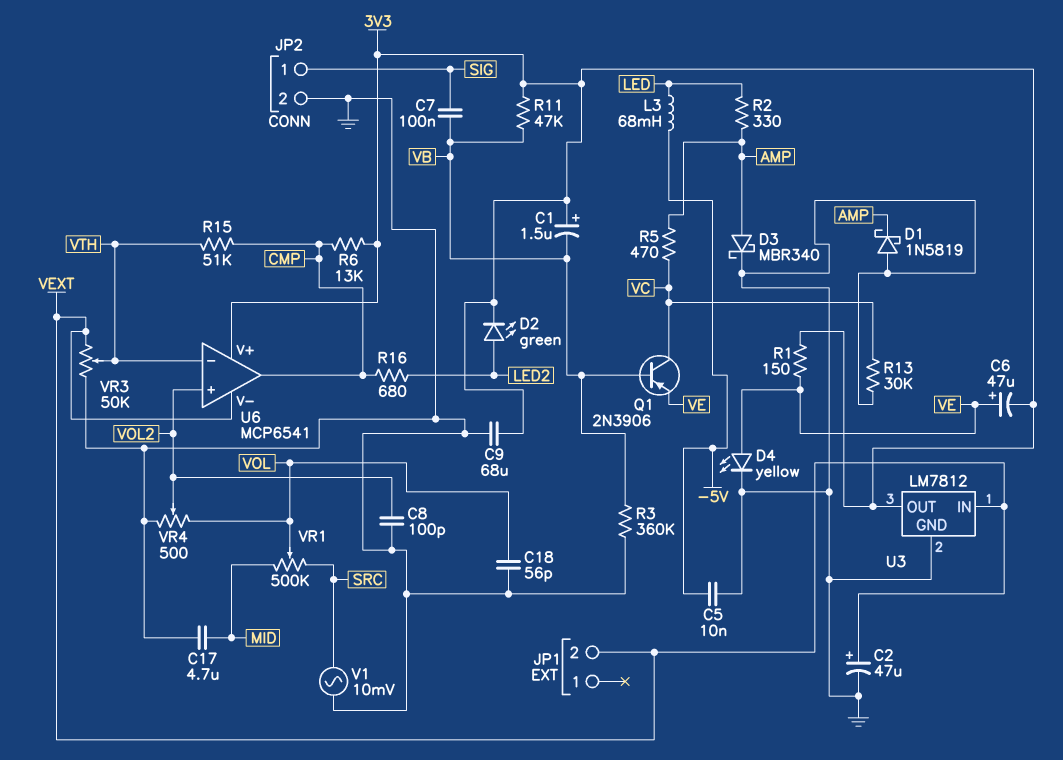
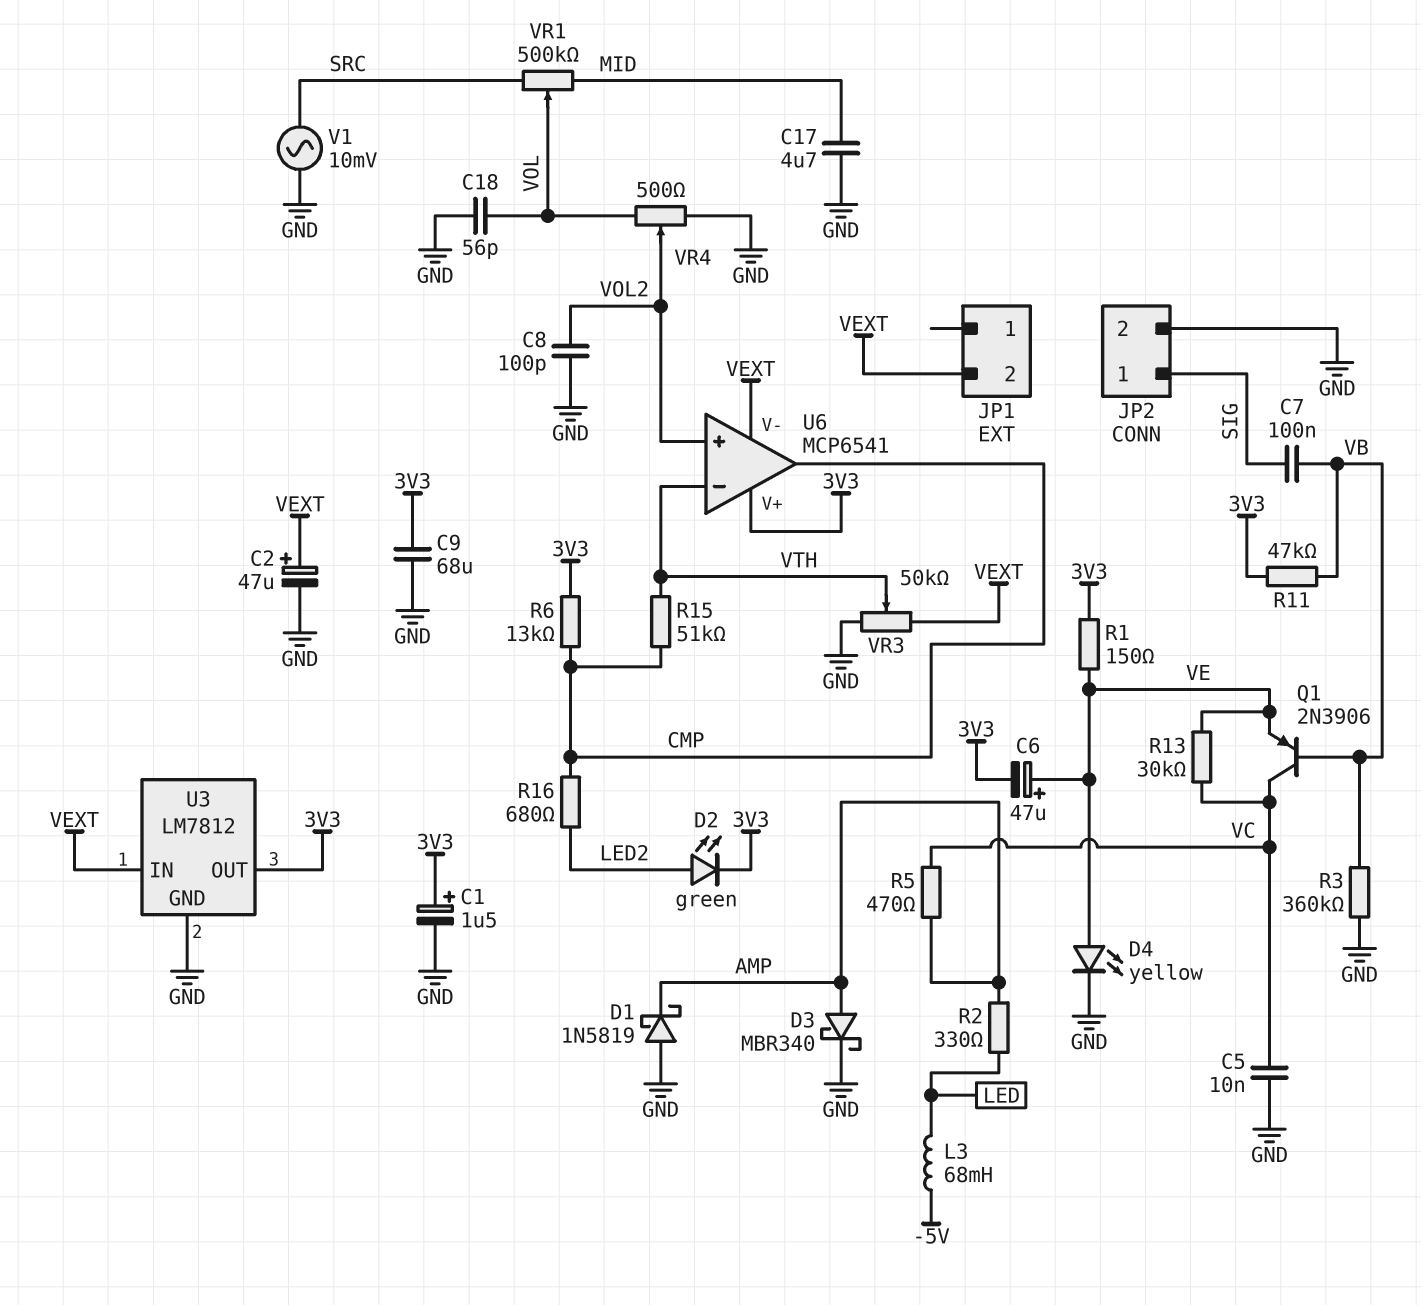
C1: 1.5uF (plus 3V3, minus VB) -> 1.5uF (plus 3V3, minus GND)
C5: 10nF (-5V, GND) -> 10nF (GND, VC)
R13: 30k (GND, VC) -> 30k (VC, VE)

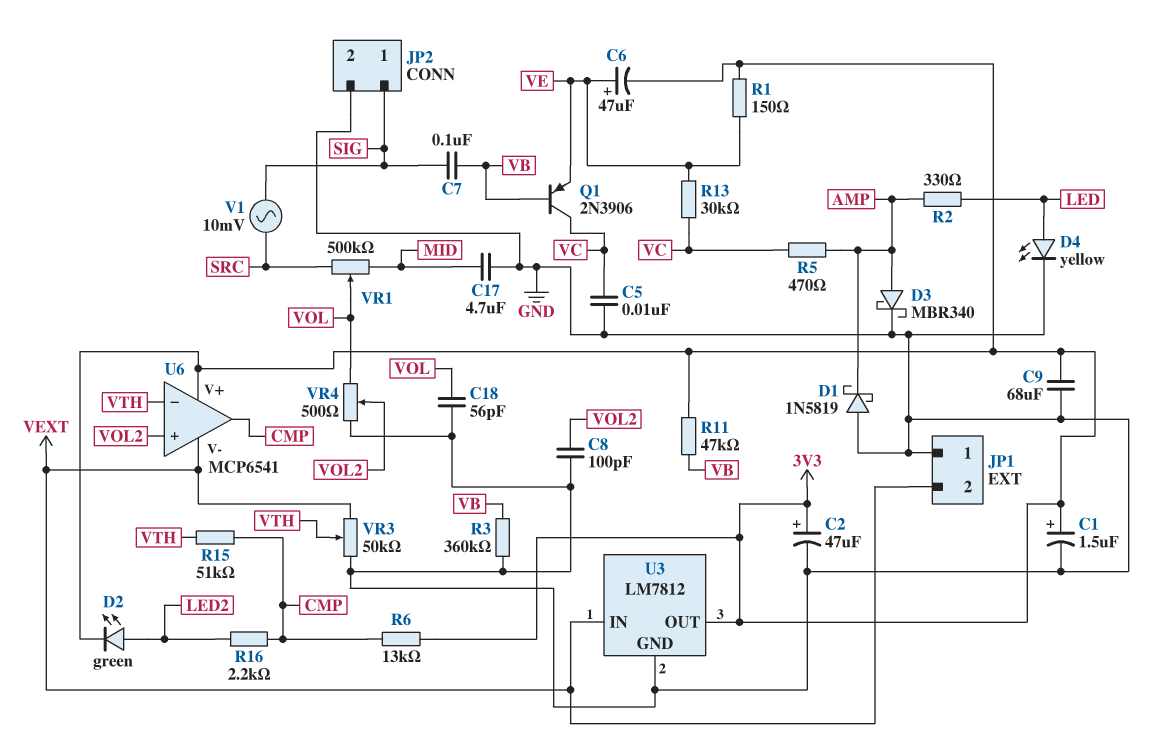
C2: 47uF (plus VEXT, minus GND) -> 47uF (plus 3V3, minus GND)
D4: LED yellow (A VE, K GND) -> LED yellow (A LED, K GND)
JP1 pin 1: none -> GND
L3: 68mH (-5V, LED) -> none
R16: 680 (CMP, LED2) -> 2.2k (CMP, LED2)
V1: AC 10mV (GND, SRC) -> AC 10mV (SIG, SRC)

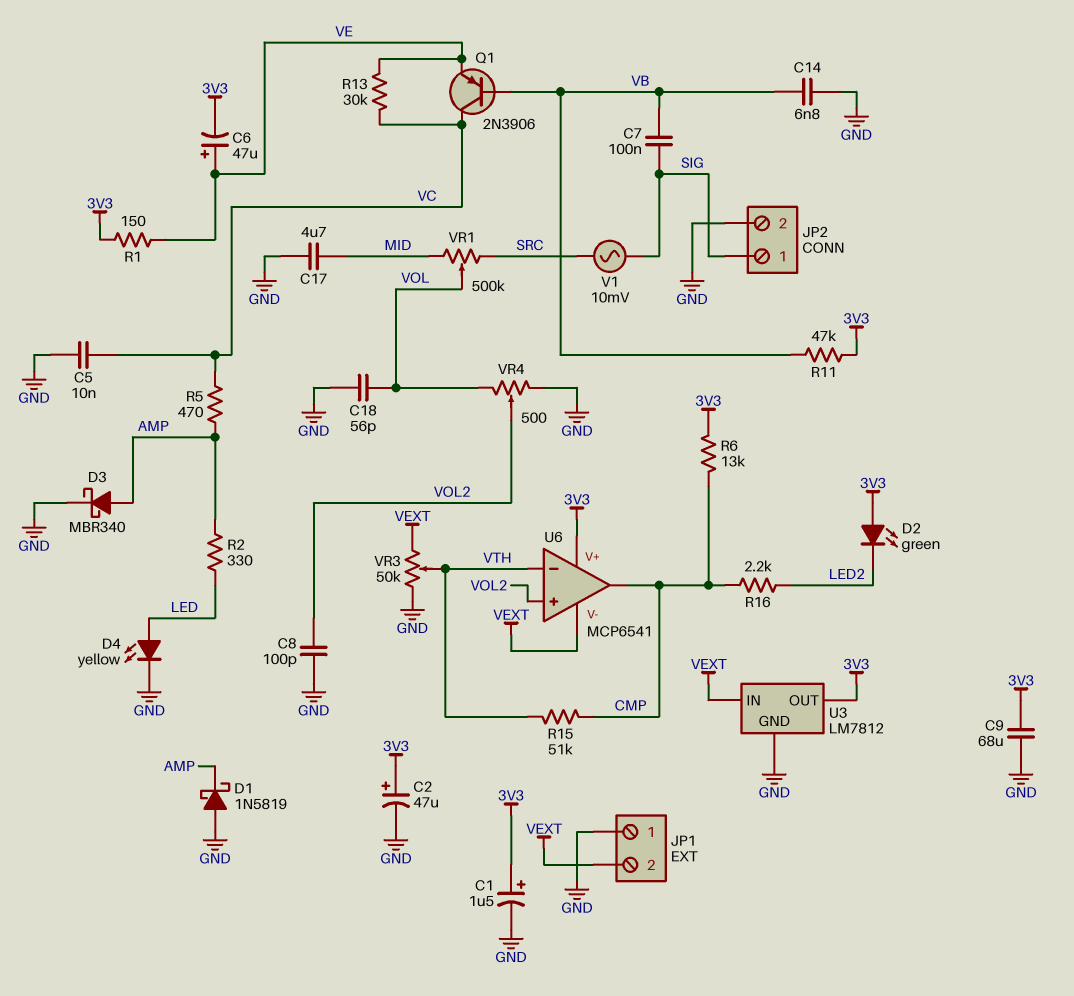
C14: none -> 6.8nF (GND, VB)
D2: LED green (A LED2, K 3V3) -> LED green (A 3V3, K LED2)
R3: 360k (GND, VB) -> none

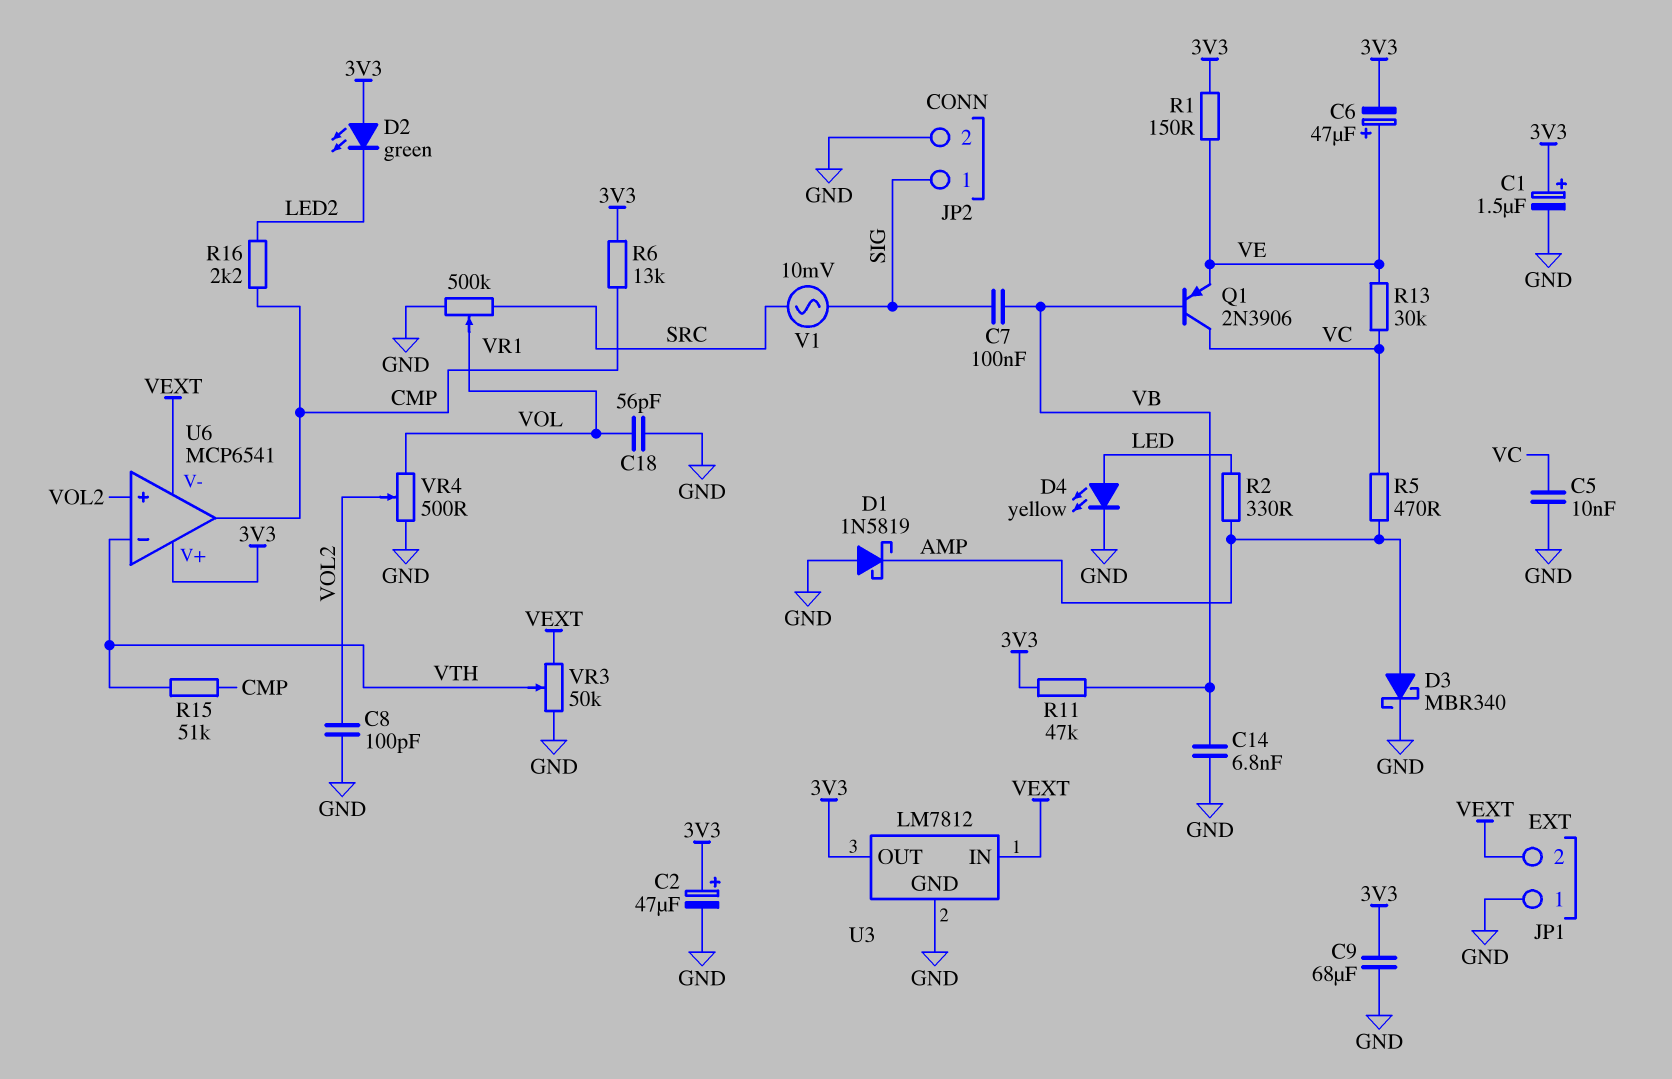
C17: 4.7uF (GND, MID) -> none
VR1: 500k (MID, SRC, wiper VOL) -> 500k (GND, SRC, wiper VOL)

